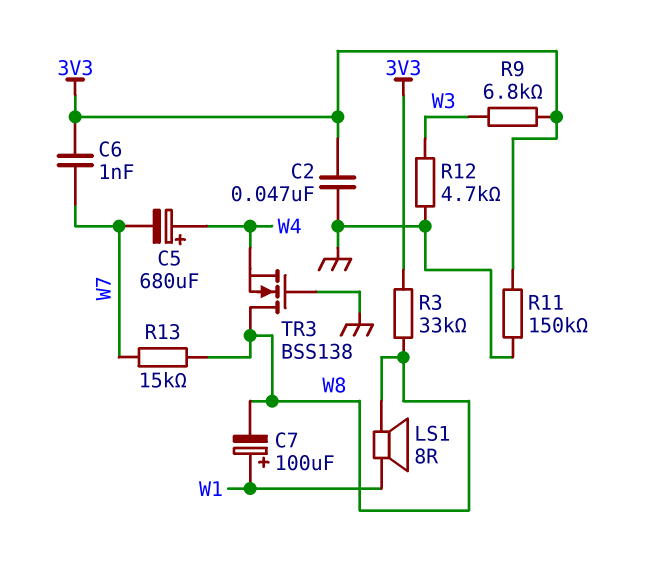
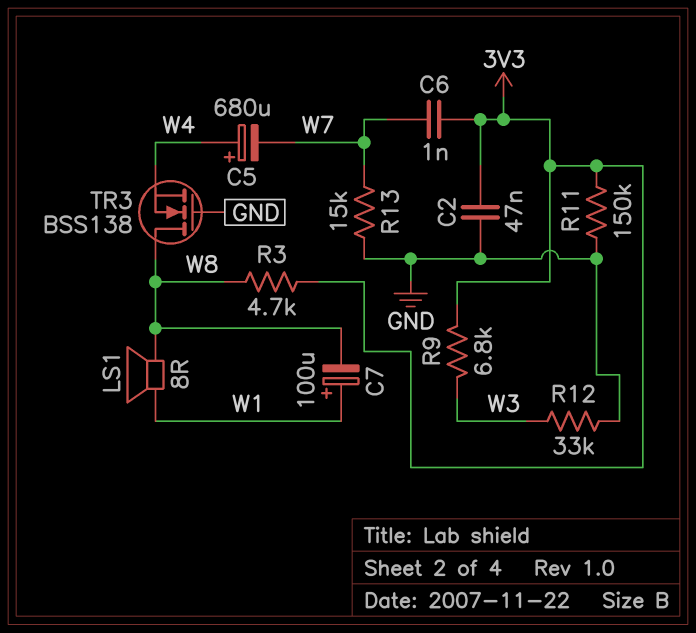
R3: 33k (3V3, W8) -> 4.7k (3V3, W8)
R12: 4.7k (GND, W3) -> 33k (GND, W3)
R13: 15k (W7, W8) -> 15k (GND, W7)

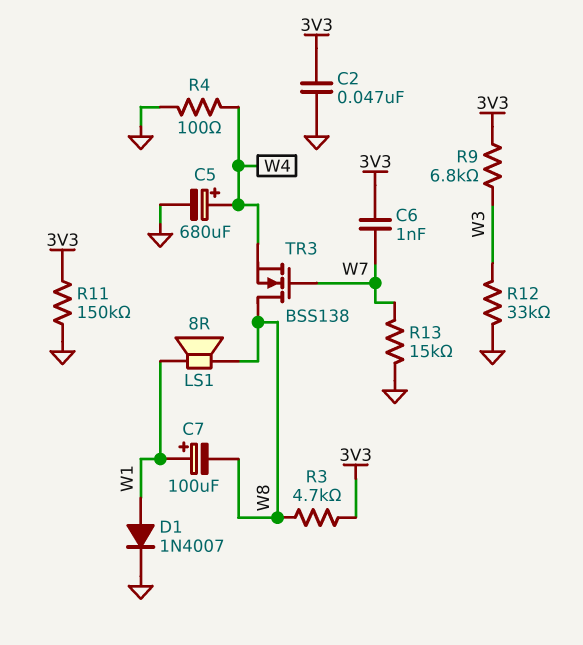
C5: 680uF (plus W4, minus W7) -> 680uF (plus W4, minus GND)
D1: none -> diode 1N4007 (A W1, K GND)
R4: none -> 100 (GND, W4)
TR3: NMOS BSS138 (G GND, D W8, S W4) -> NMOS BSS138 (G W7, D W8, S W4)

